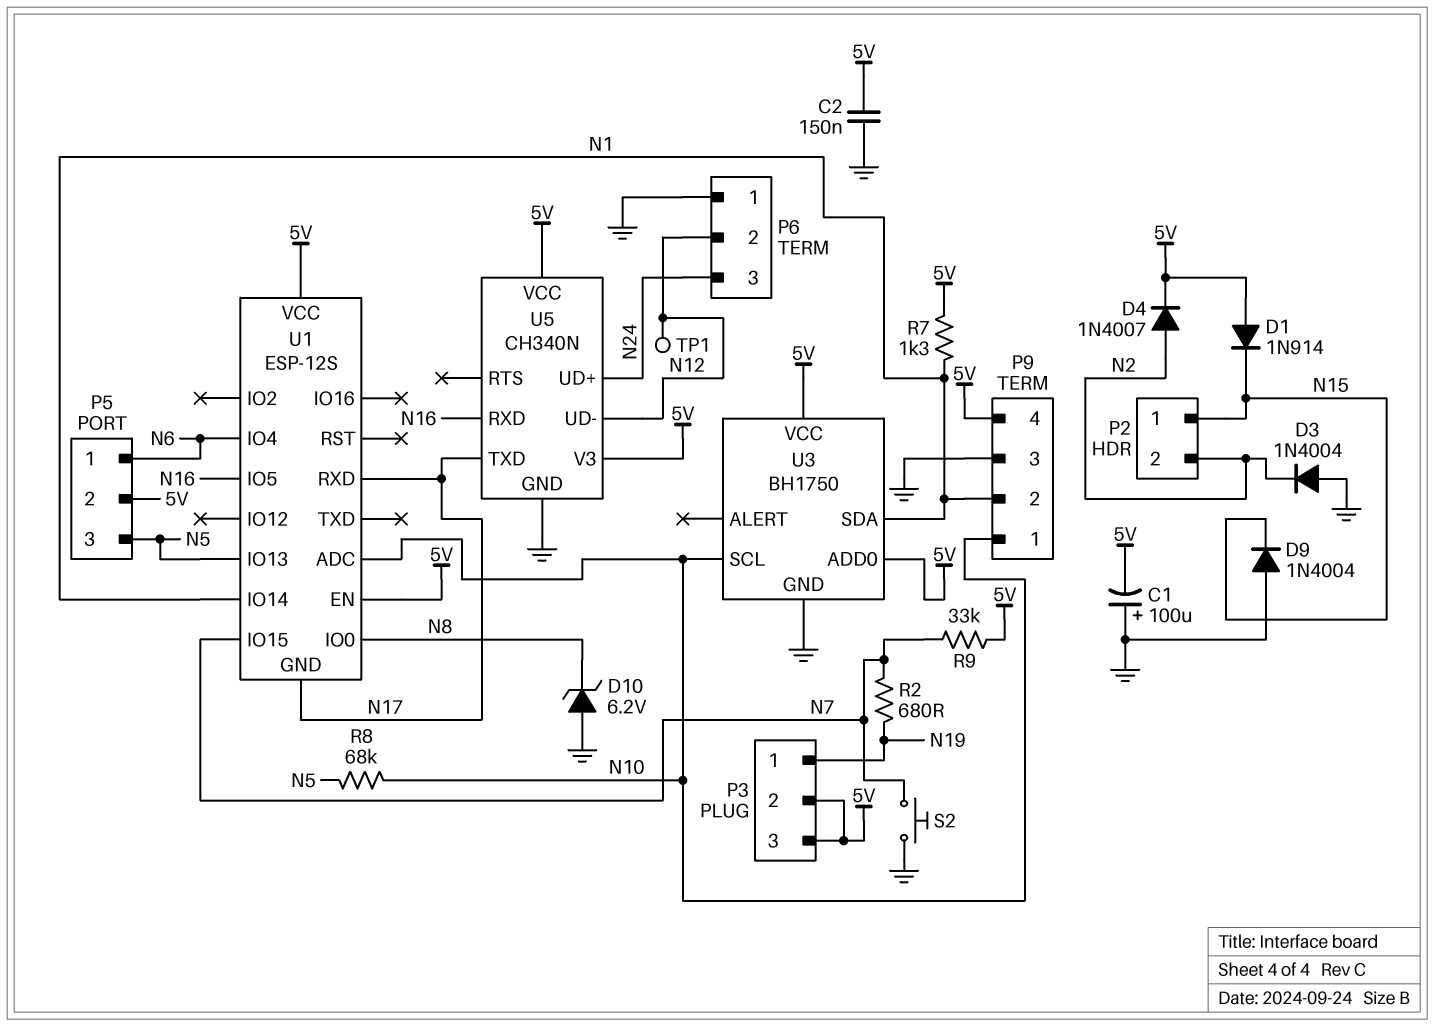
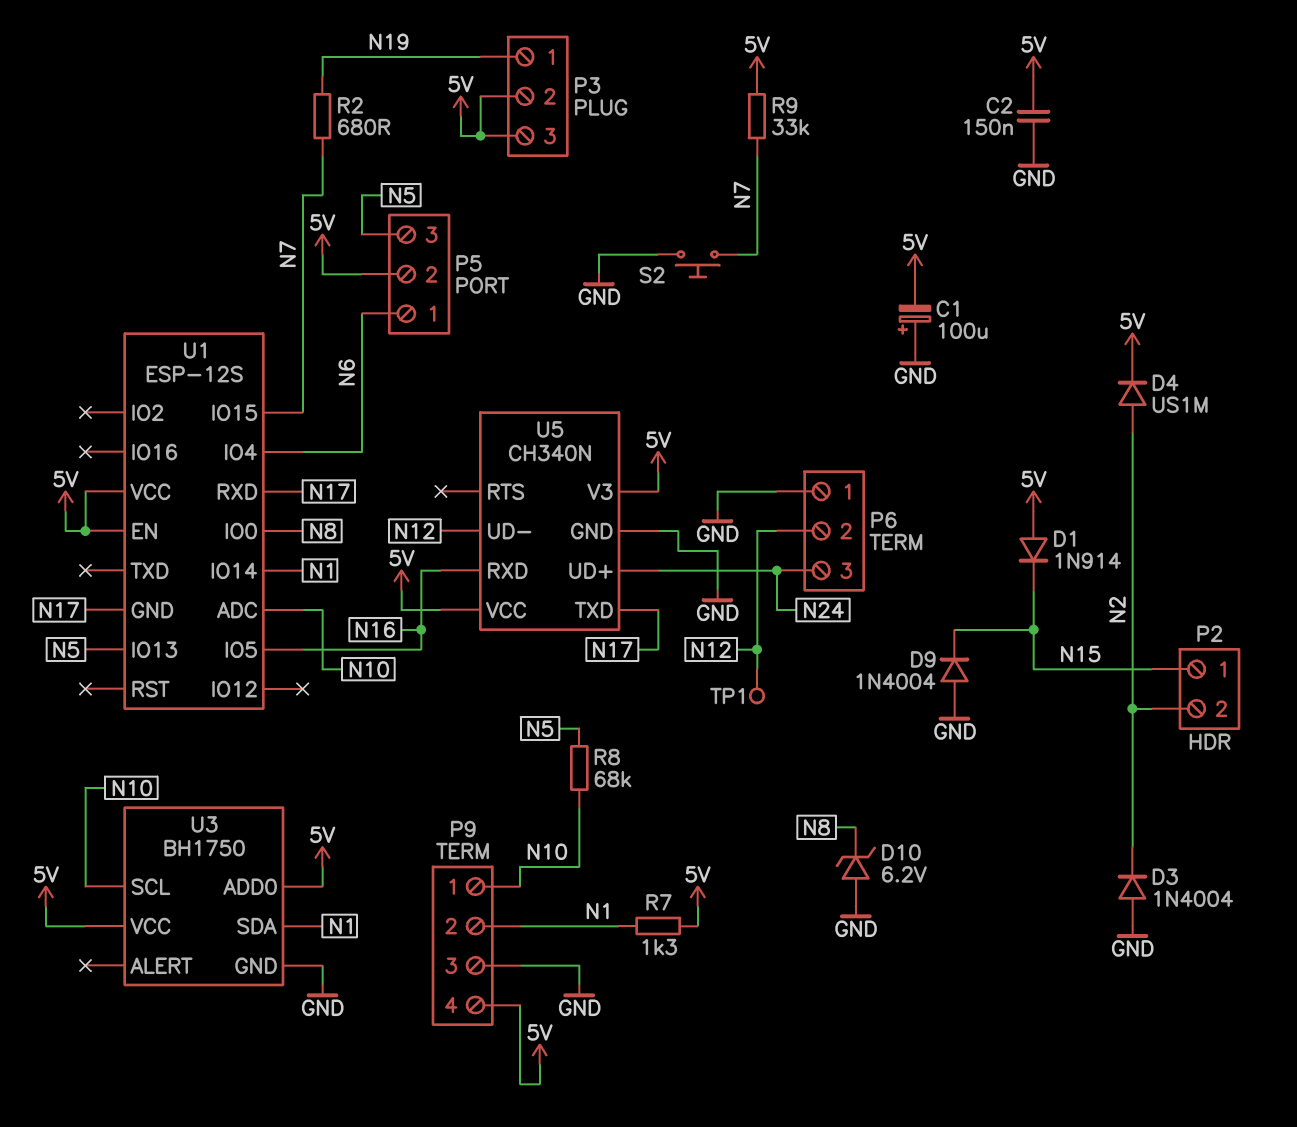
D4: diode 1N4007 (A N2, K 5V) -> diode US1M (A N2, K 5V)

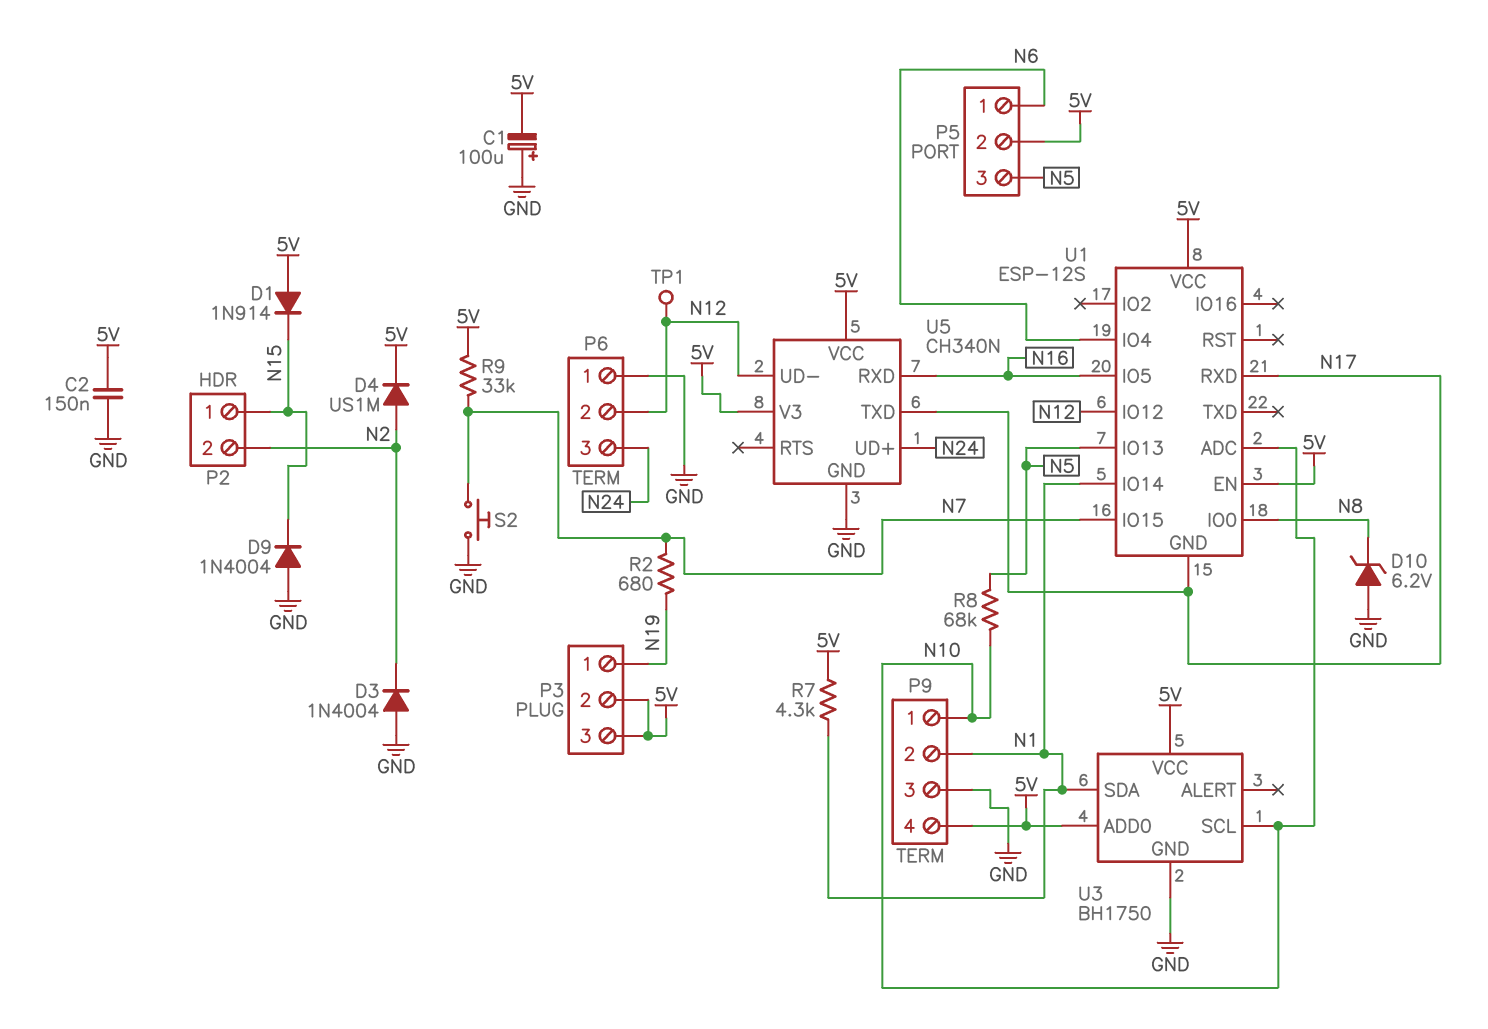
R7: 1.3k (5V, N1) -> 4.3k (5V, N1)
U1 pin IO12: none -> N12

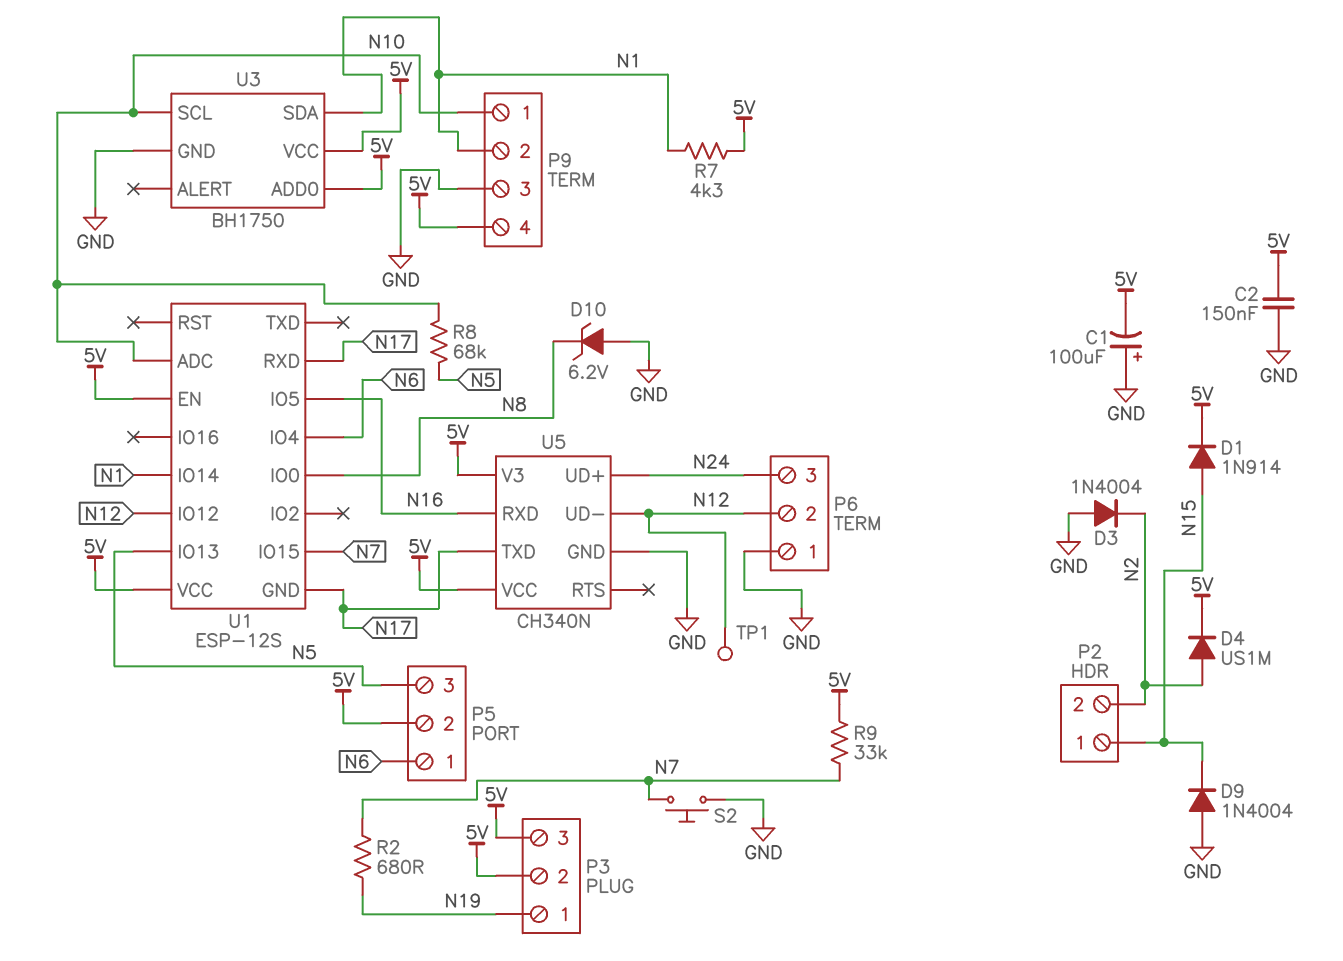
D1: diode 1N914 (A 5V, K N15) -> diode 1N914 (A N15, K 5V)

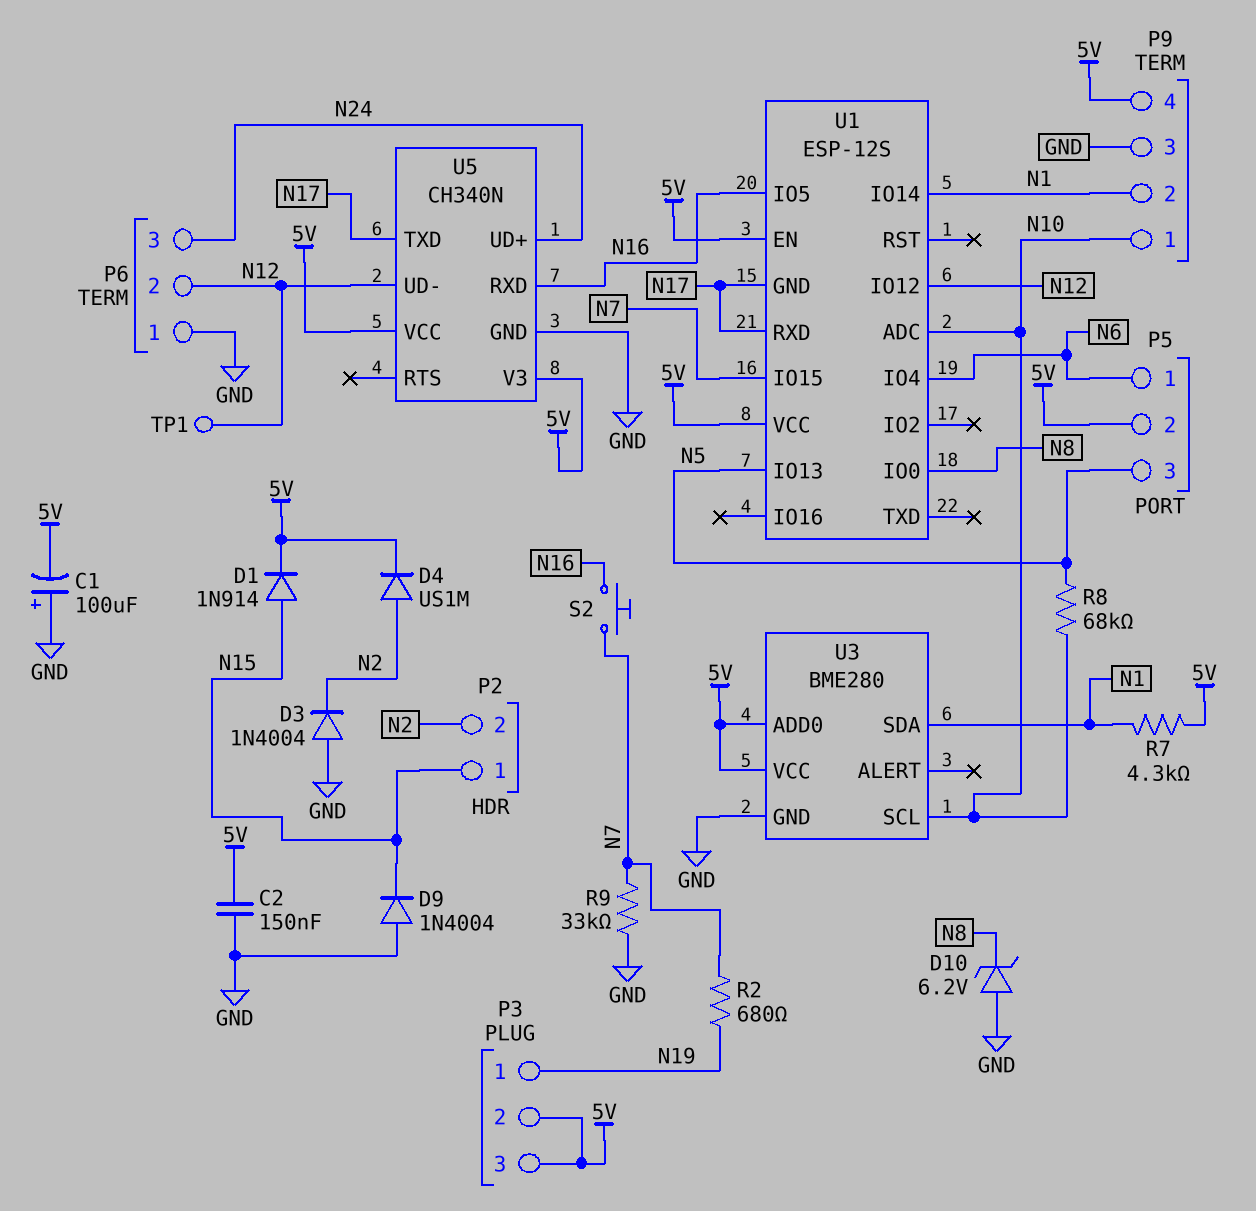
R9: 33k (5V, N7) -> 33k (GND, N7)
S2: button (GND, N7) -> button (N7, N16)
U3: BH1750 -> BME280

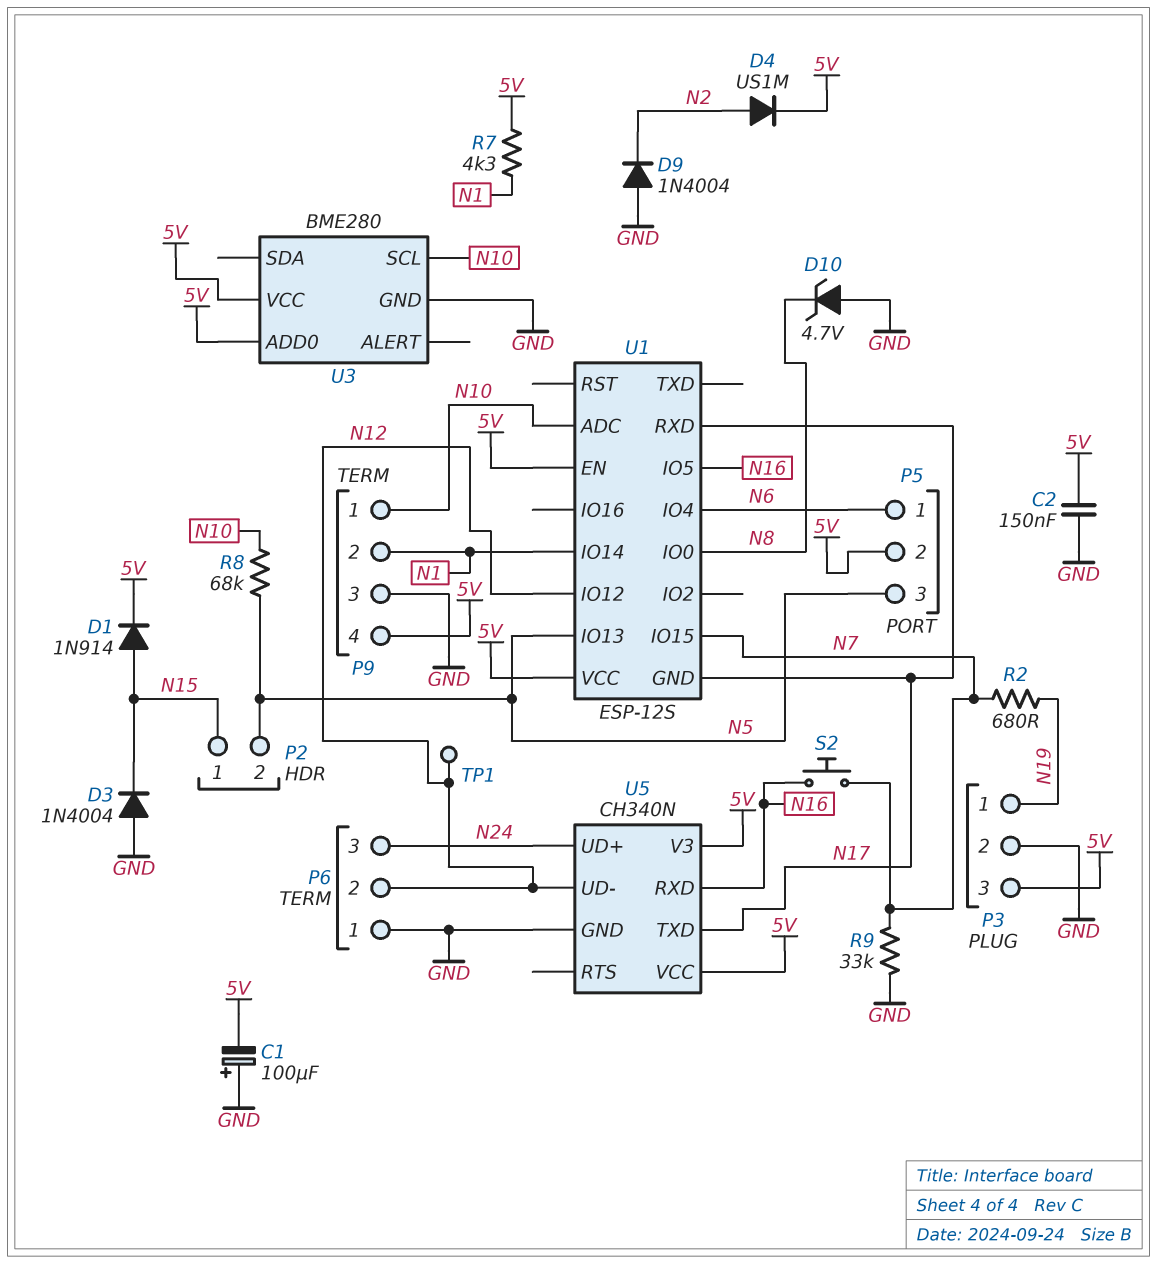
D3: diode 1N4004 (A GND, K N2) -> diode 1N4004 (A GND, K N15)
D9: diode 1N4004 (A GND, K N15) -> diode 1N4004 (A GND, K N2)
D10: zener 6.2V (A GND, K N8) -> zener 4.7V (A GND, K N8)
P2 pin 2: N2 -> N5
P3 pin 2: 5V -> GND
U3 pin SDA: N1 -> none

